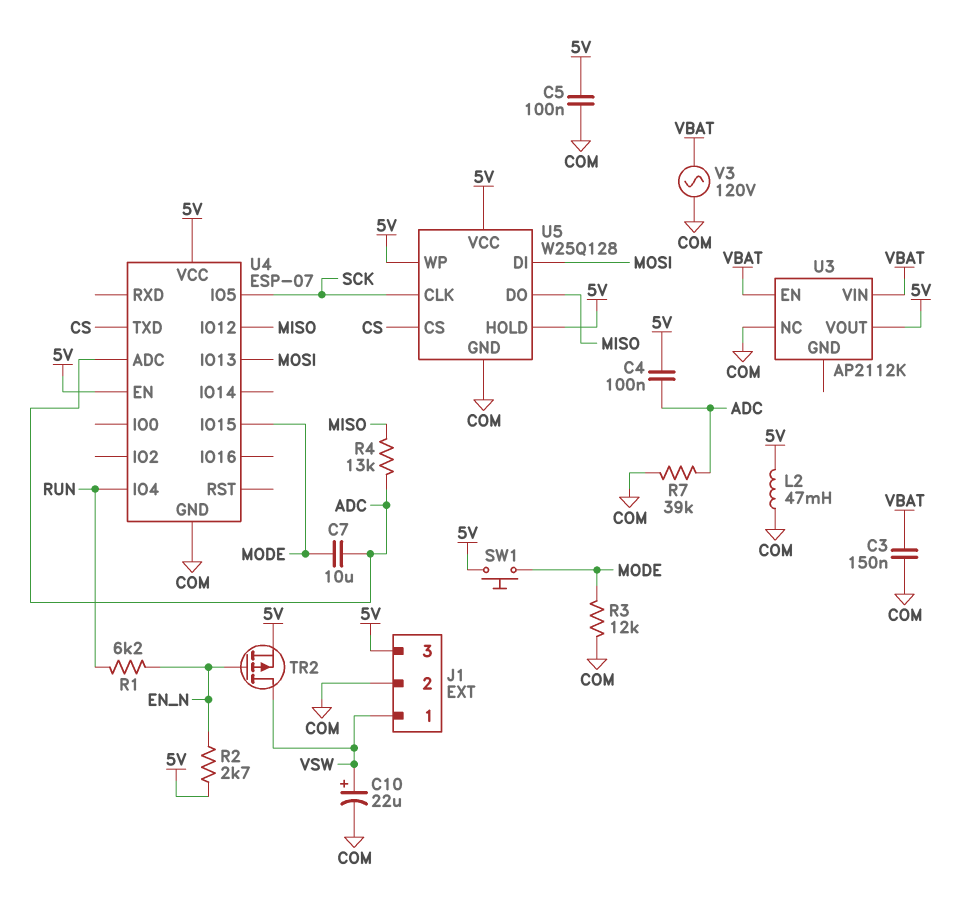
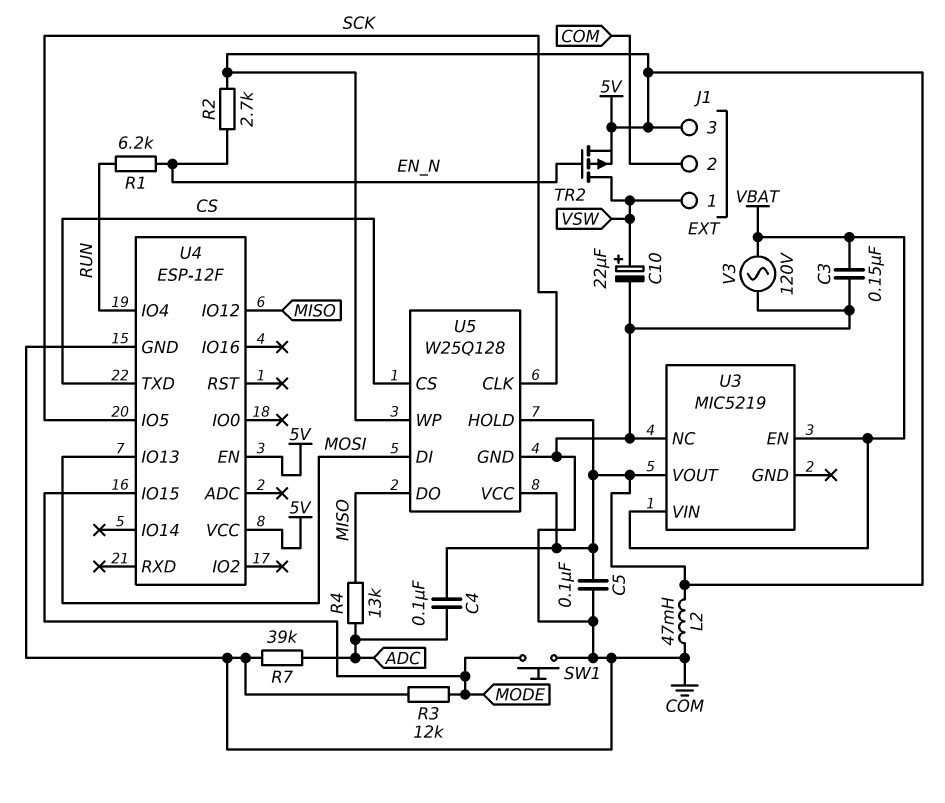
C7: 10uF (ADC, MODE) -> none
SW1: button (5V, MODE) -> button (COM, MODE)
U3: AP2112K -> MIC5219
U4: ESP-07 -> ESP-12F
U4 pin ADC: ADC -> none

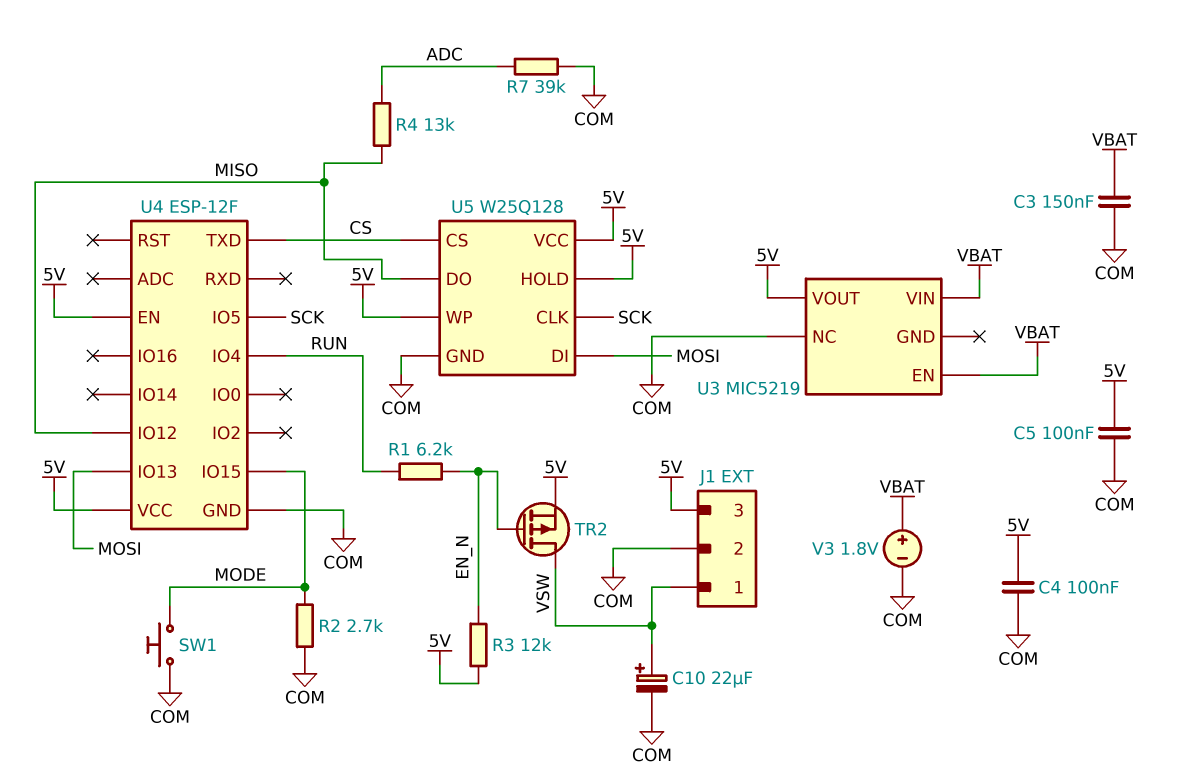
C4: 100nF (5V, ADC) -> 100nF (5V, COM)
L2: 47mH (5V, COM) -> none
R2: 2.7k (5V, EN_N) -> 2.7k (COM, MODE)
R3: 12k (COM, MODE) -> 12k (5V, EN_N)
V3: AC 120V (COM, VBAT) -> 1.8V (plus VBAT, minus COM)

